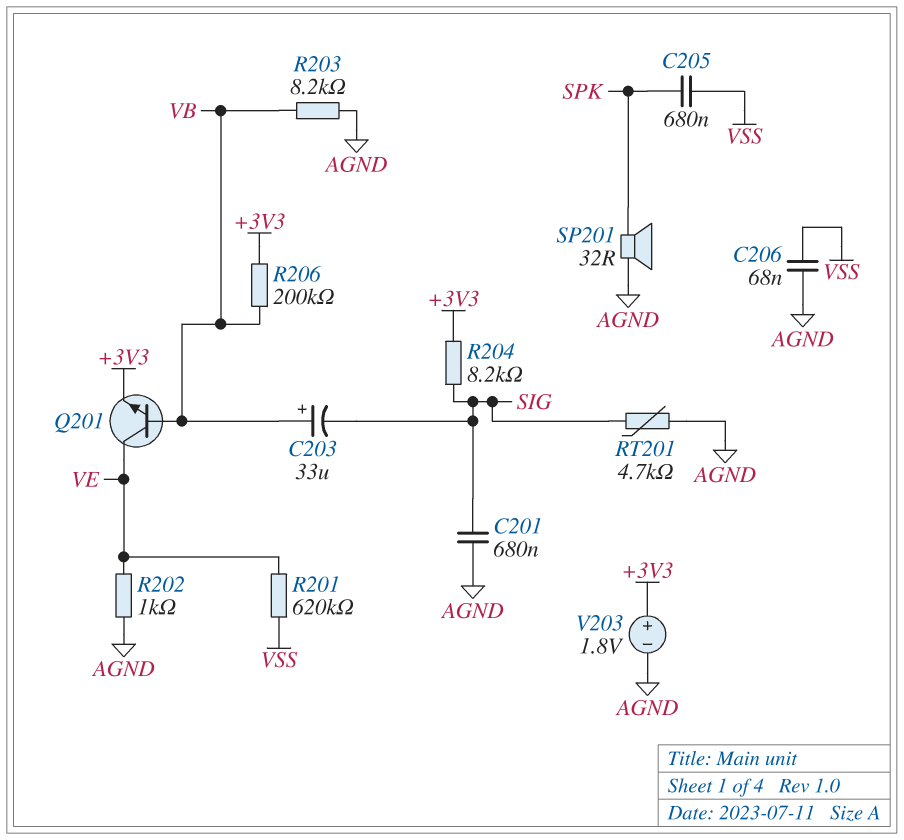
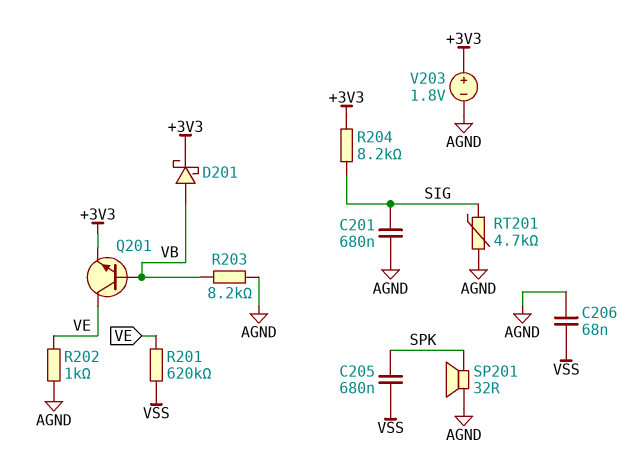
C203: 33uF (plus VB, minus SIG) -> none
D201: none -> schottky (A VB, K +3V3)
R206: 200k (+3V3, VB) -> none

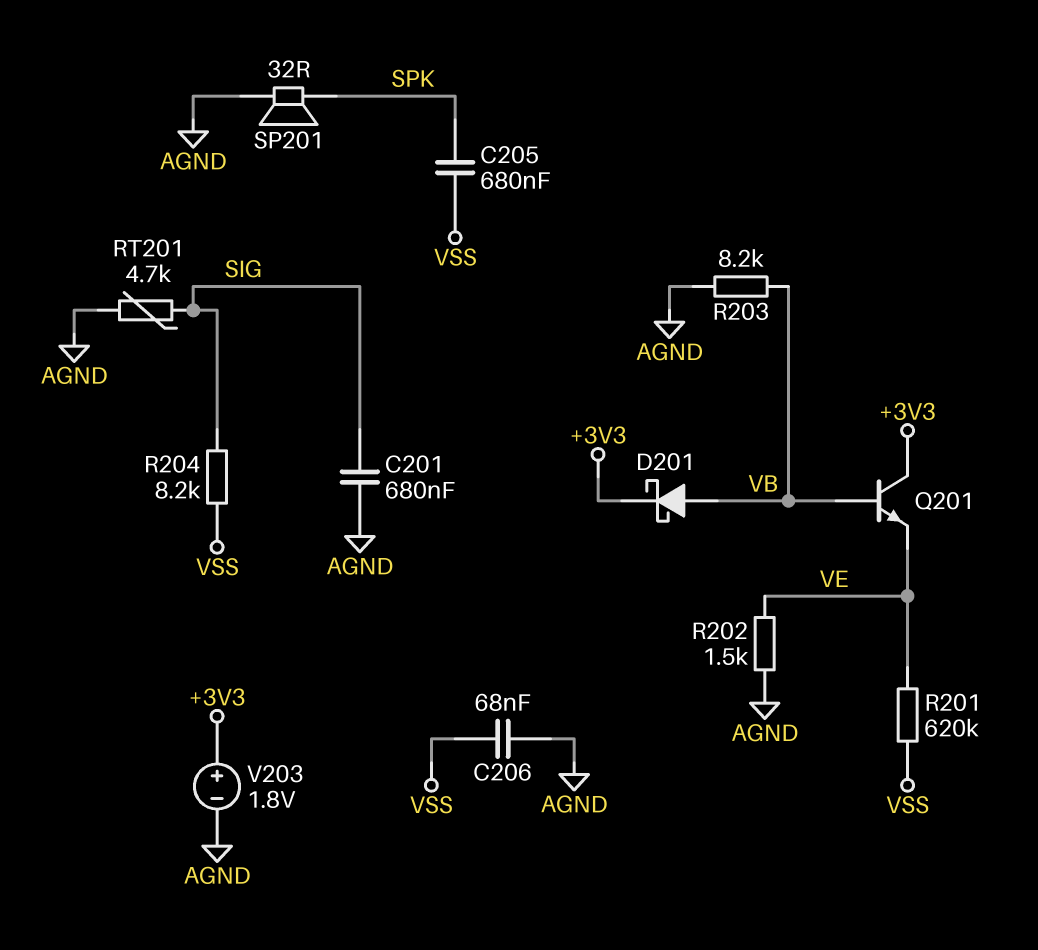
Q201: NPN (B VB, C VE, E +3V3) -> NPN (B VB, C +3V3, E VE)
R202: 1k (AGND, VE) -> 1.5k (AGND, VE)
R204: 8.2k (+3V3, SIG) -> 8.2k (SIG, VSS)

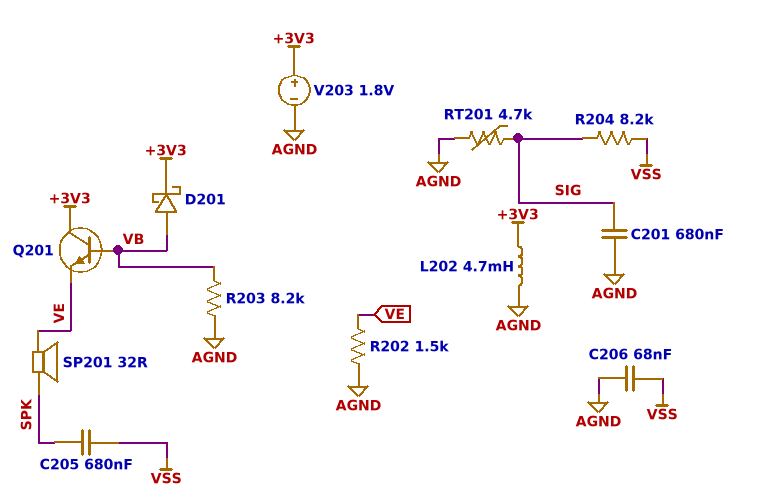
L202: none -> 4.7mH (+3V3, AGND)
R201: 620k (VE, VSS) -> none
SP201: speaker 32R (AGND, SPK) -> speaker 32R (SPK, VE)

